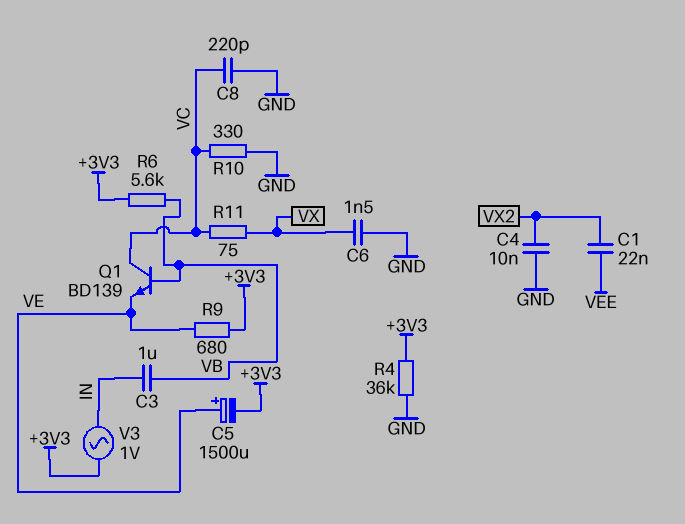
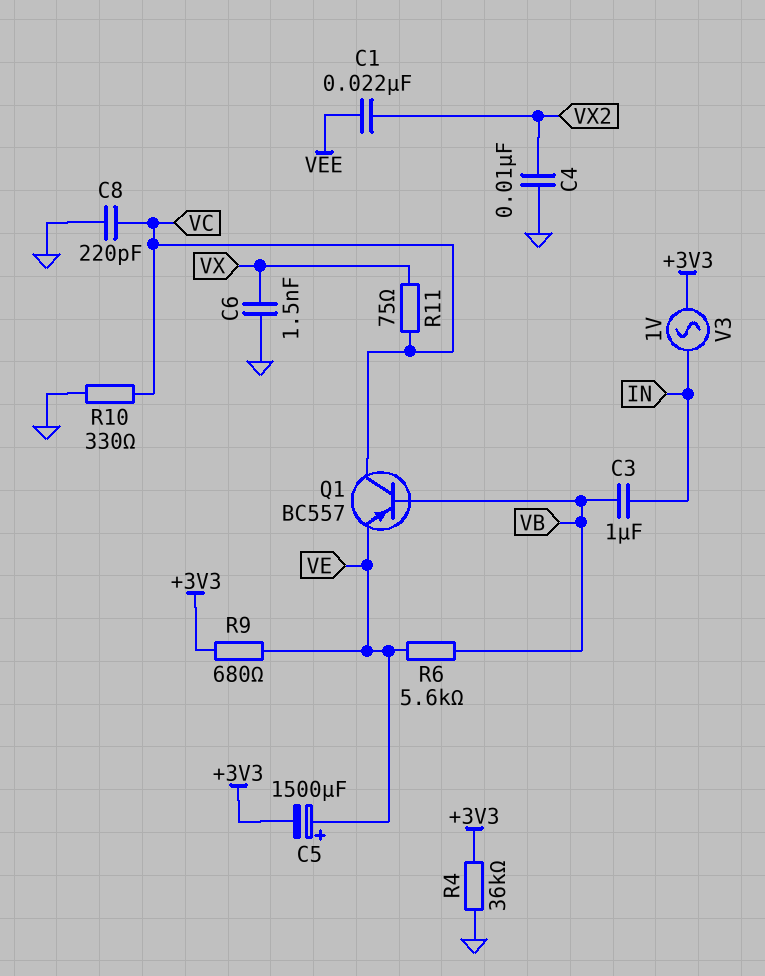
Q1: NPN BD139 (B VB, C VC, E VE) -> PNP BC557 (B VB, C VC, E VE)
R6: 5.6k (+3V3, VB) -> 5.6k (VB, VE)

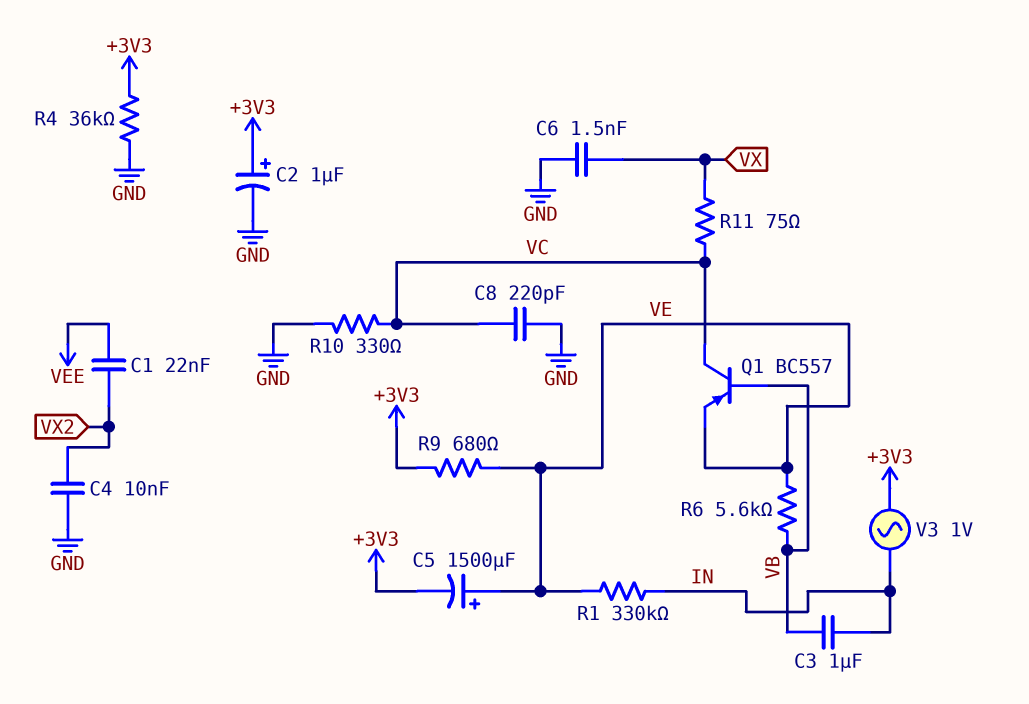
C2: none -> 1uF (plus +3V3, minus GND)
R1: none -> 330k (IN, VE)

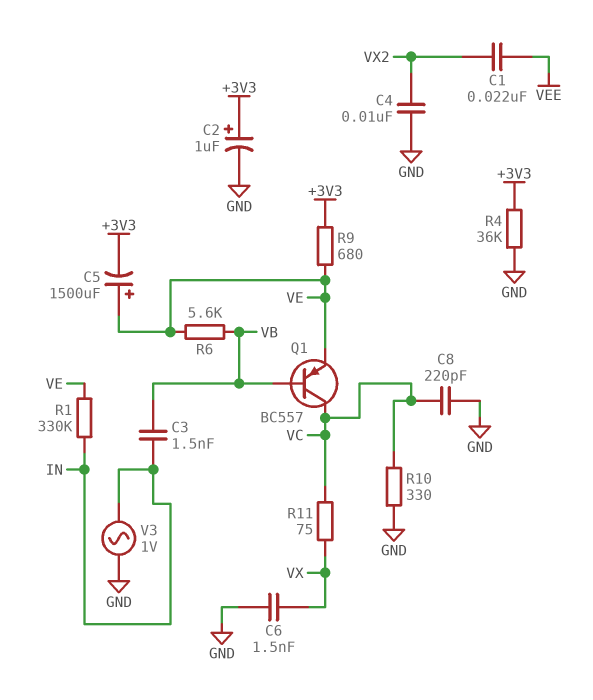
C3: 1uF (IN, VB) -> 1.5nF (IN, VB)
V3: AC 1V (+3V3, IN) -> AC 1V (GND, IN)

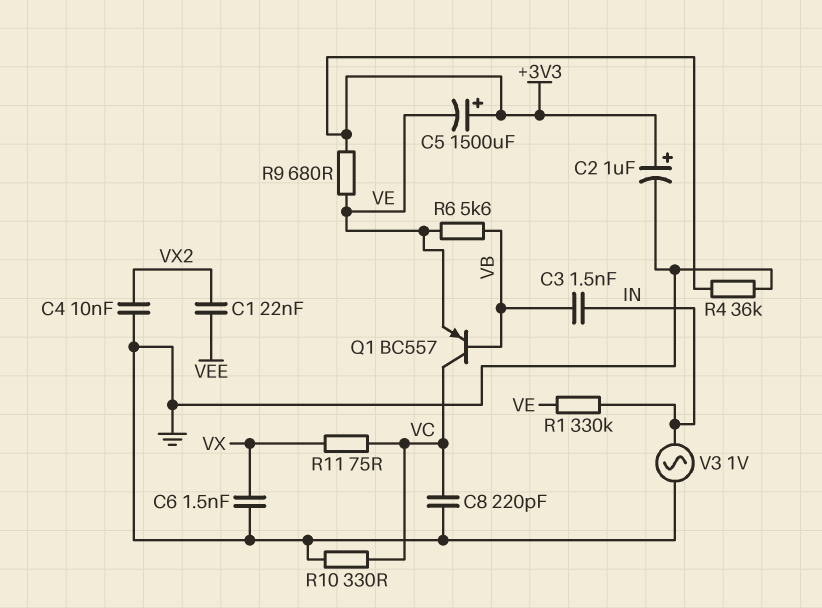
C5: 1500uF (plus VE, minus +3V3) -> 1500uF (plus +3V3, minus VE)

